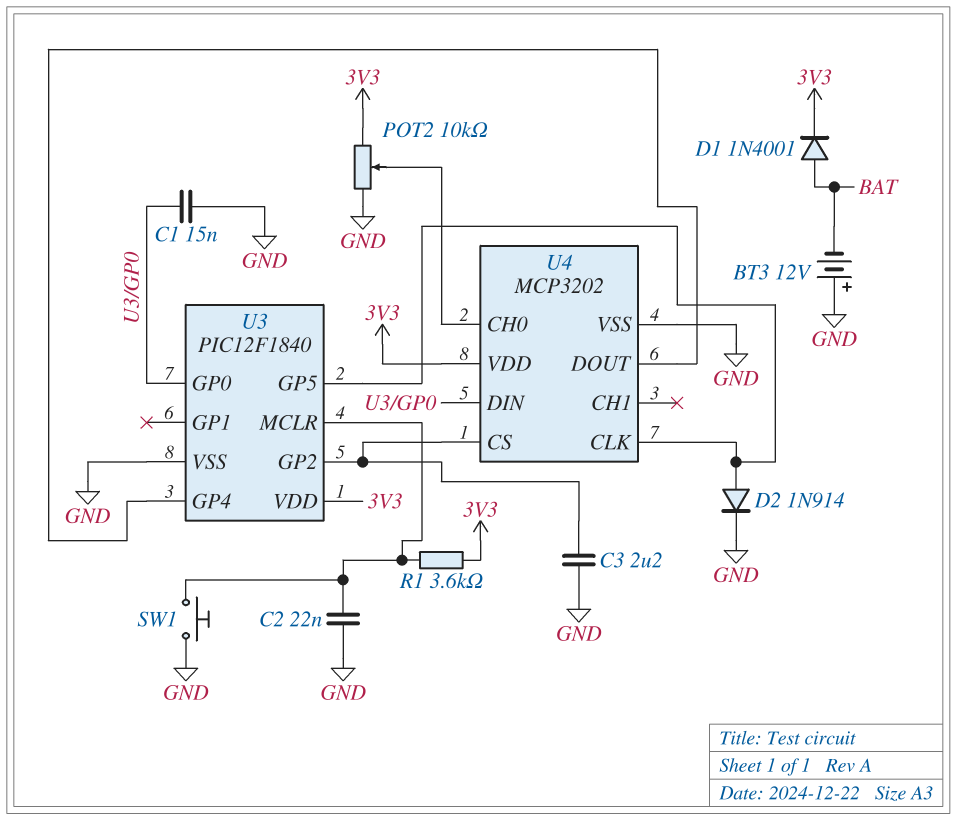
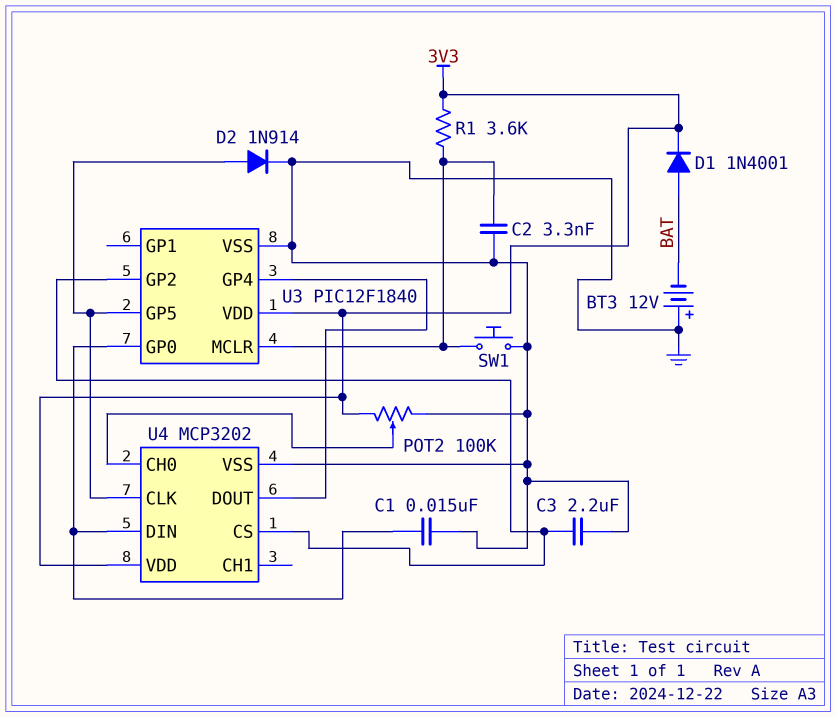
C2: 22nF (GND, U3/MCLR) -> 3.3nF (GND, U3/MCLR)
POT2: 10k (3V3, GND, wiper U4/CH0) -> 100k (3V3, GND, wiper U4/CH0)

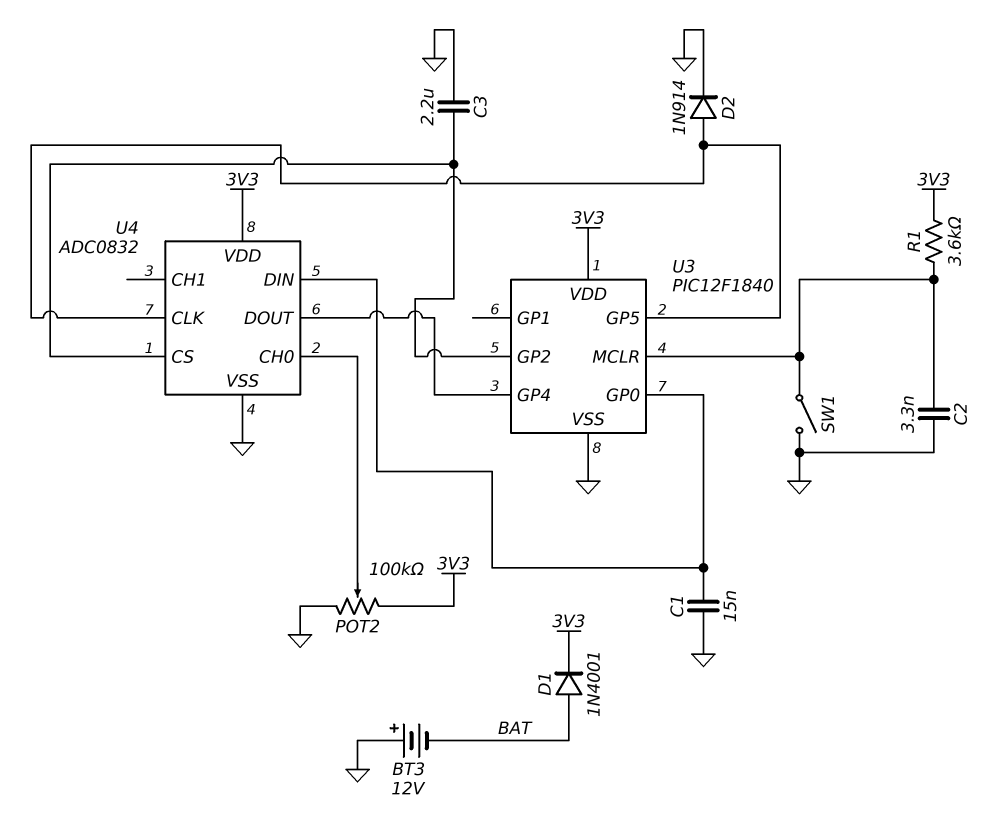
SW1: button (GND, U3/MCLR) -> switch (GND, U3/MCLR)
U4: MCP3202 -> ADC0832

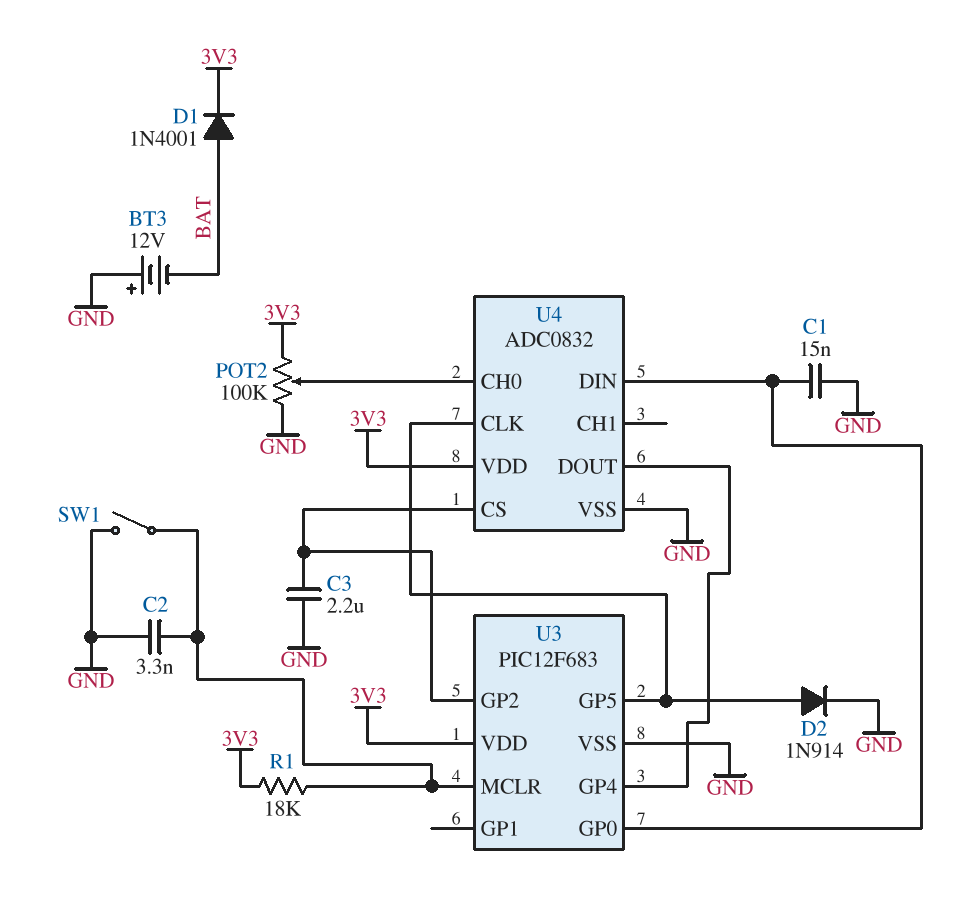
R1: 3.6k (3V3, U3/MCLR) -> 18k (3V3, U3/MCLR)
U3: PIC12F1840 -> PIC12F683

